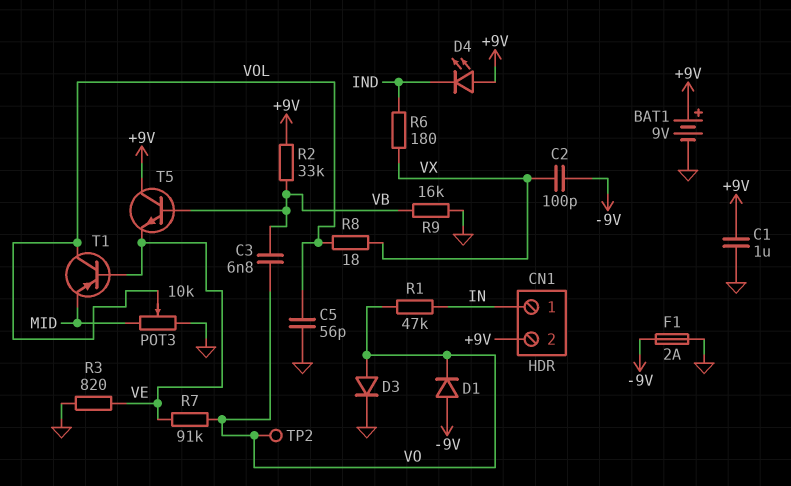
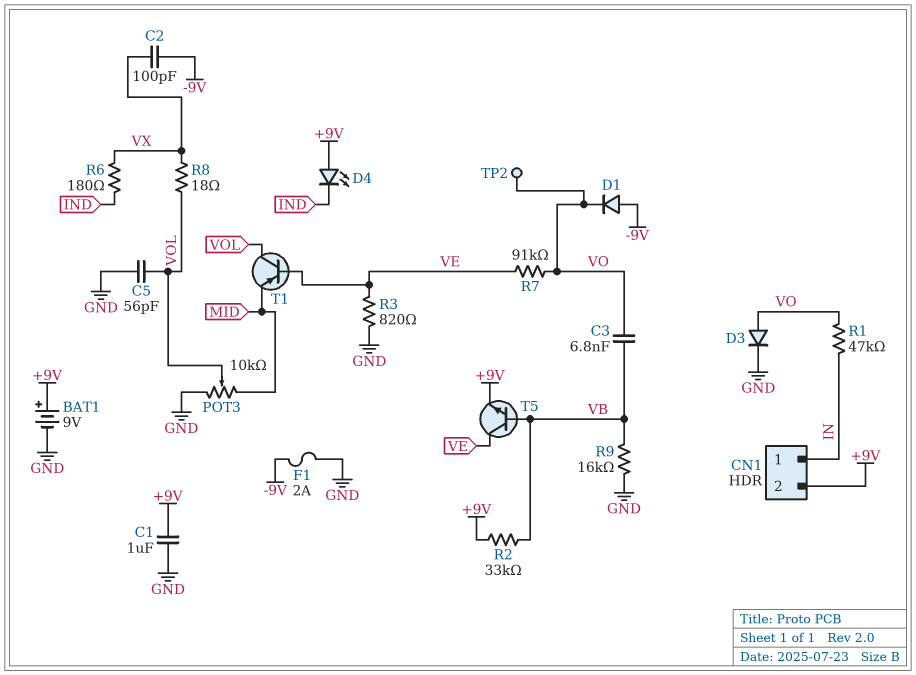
T5: NPN (B VB, C +9V, E VE) -> NPN (B VB, C VE, E +9V)

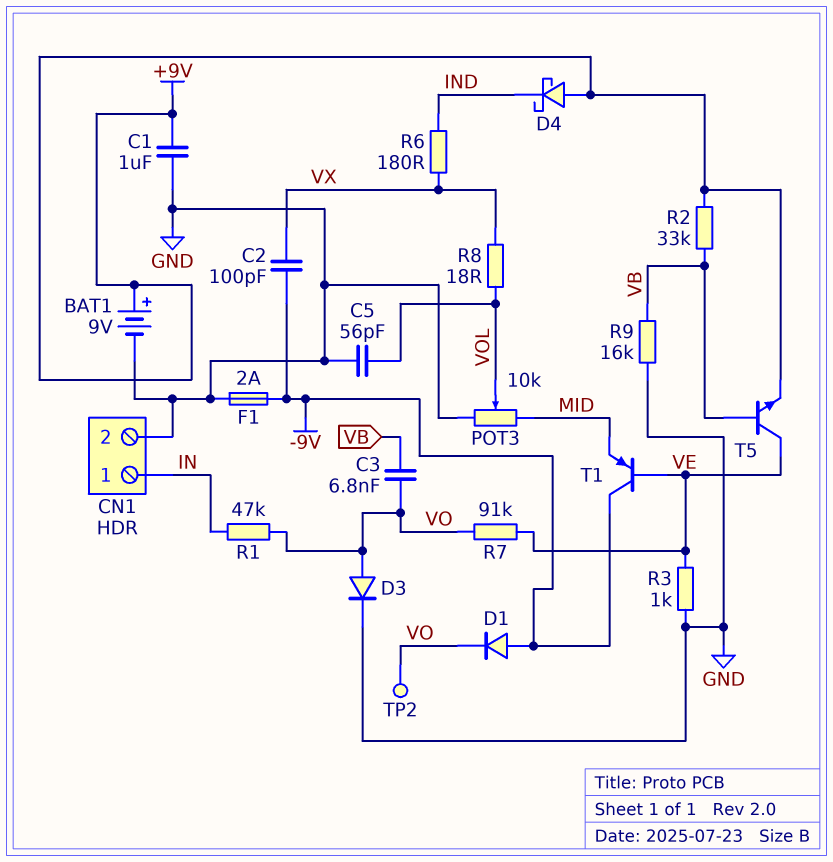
CN1 pin 2: +9V -> GND
D4: LED (A +9V, K IND) -> schottky (A +9V, K IND)
R3: 820 (GND, VE) -> 1k (GND, VE)
T1: PNP (B VE, C VOL, E MID) -> PNP (B VE, C -9V, E MID)

